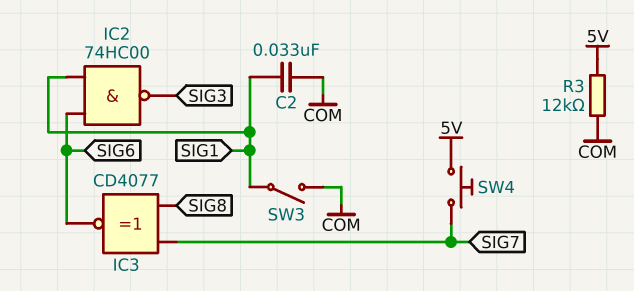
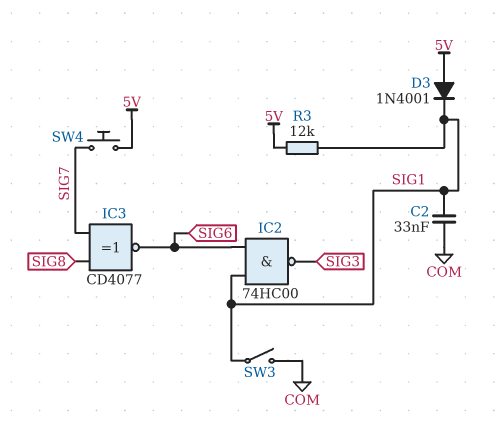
D3: none -> diode 1N4001 (A 5V, K SIG1)
R3: 12k (5V, COM) -> 12k (5V, SIG1)

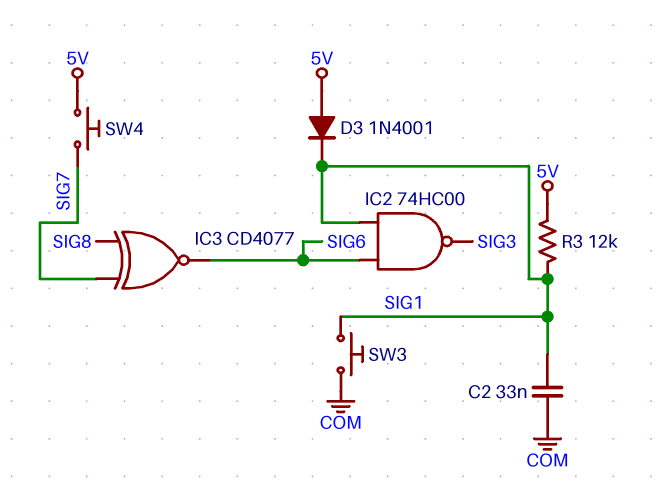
SW3: switch (COM, SIG1) -> button (COM, SIG1)

